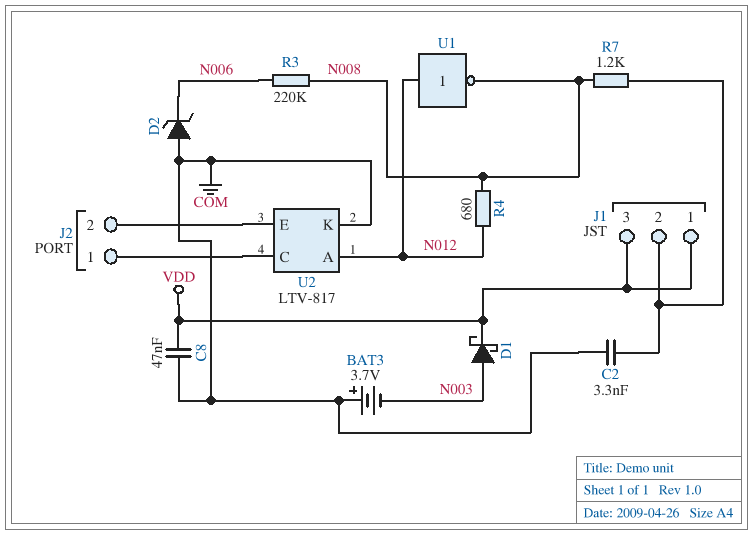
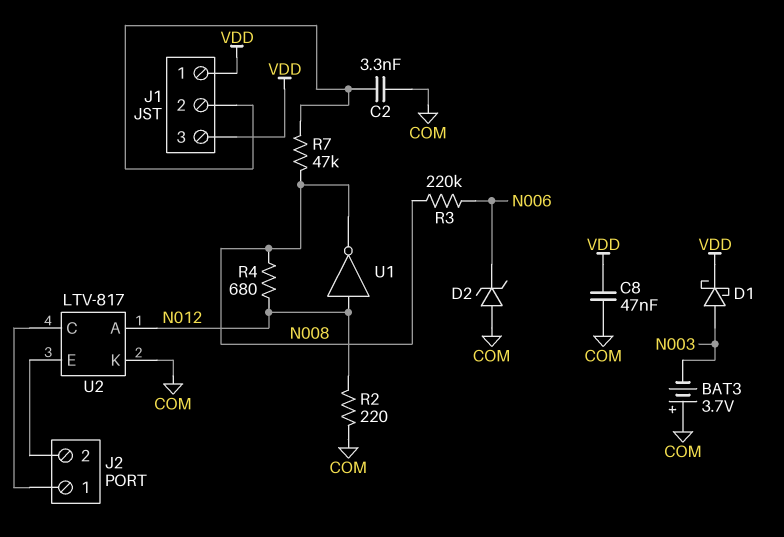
R2: none -> 220 (COM, N012)
R7: 1.2k (J1/2, N008) -> 47k (J1/2, N008)

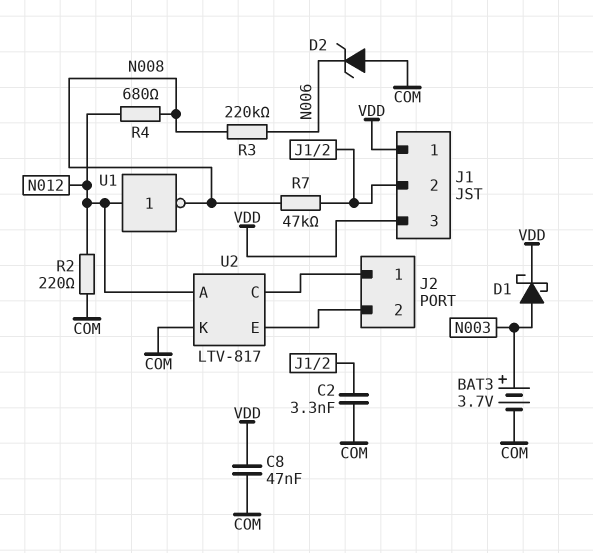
BAT3: 3.7V (plus COM, minus N003) -> 3.7V (plus N003, minus COM)

